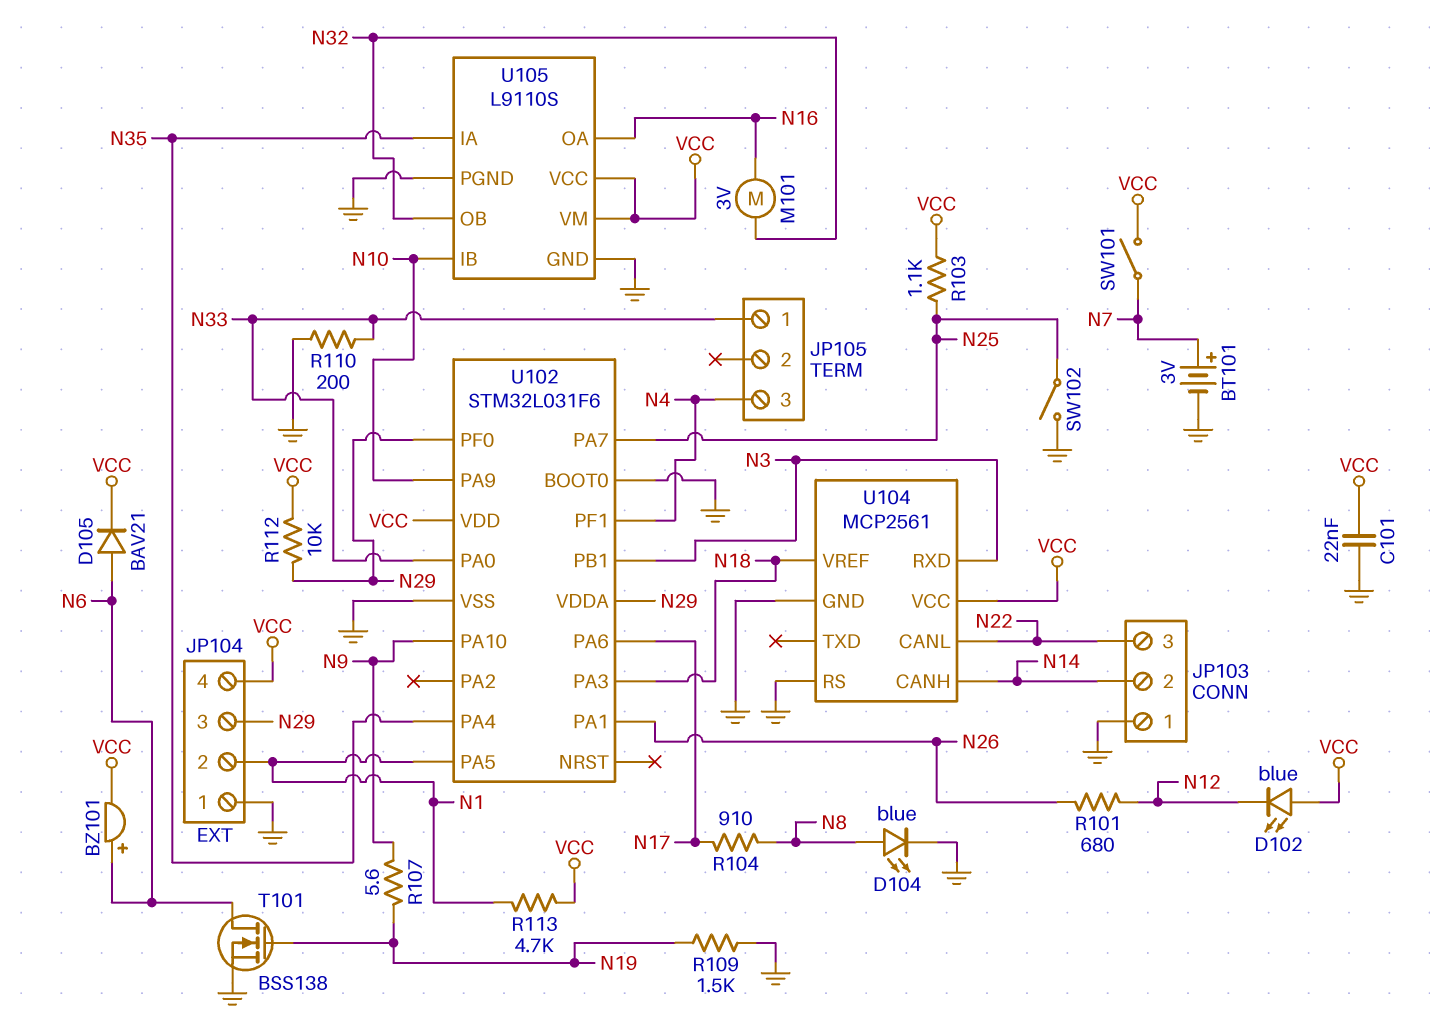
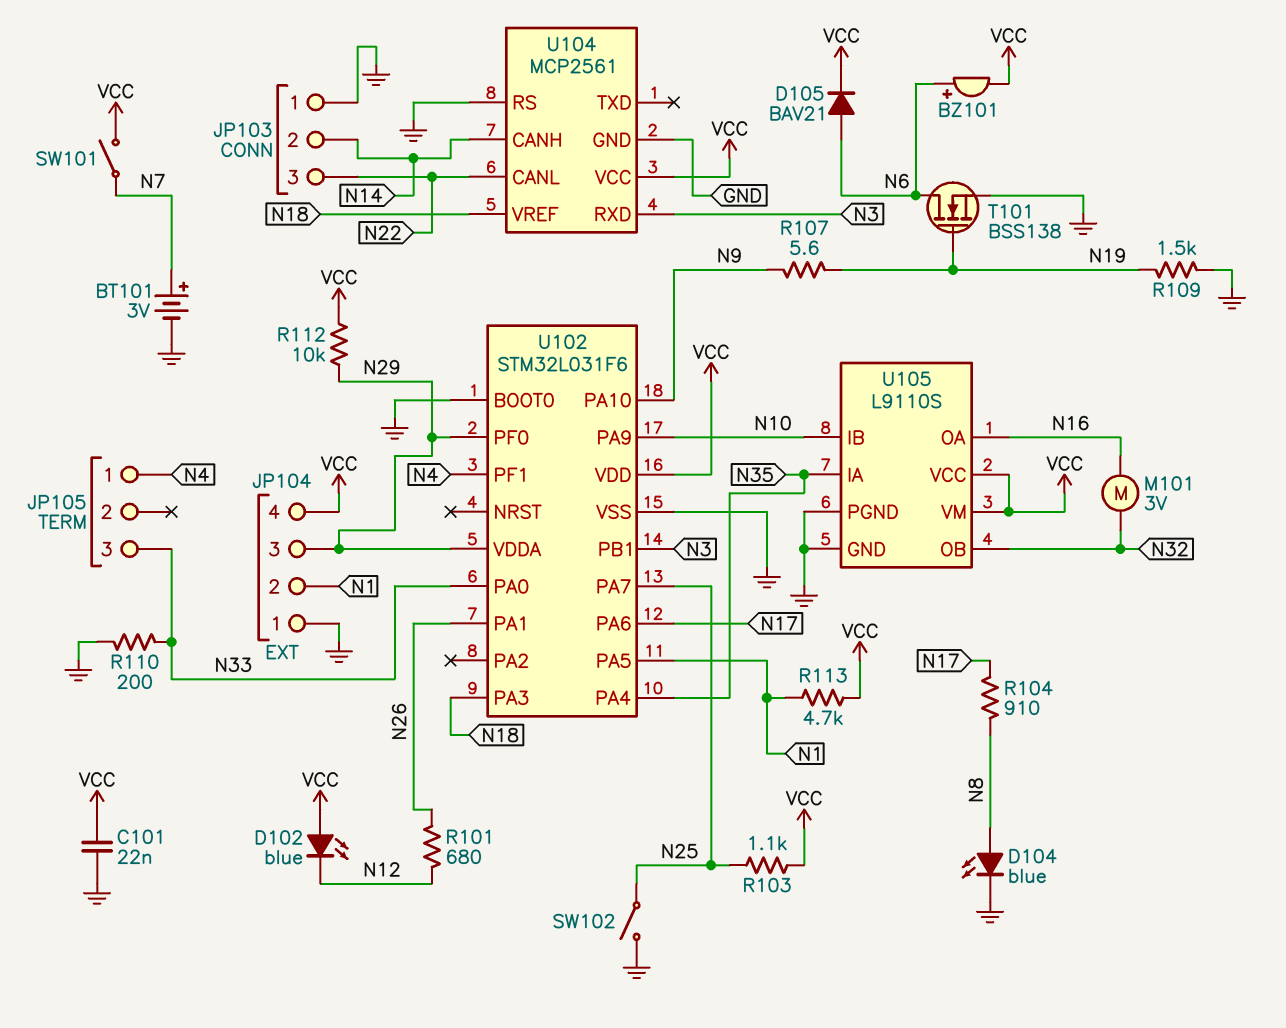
JP105 pin 1: N33 -> N4
JP105 pin 3: N4 -> N33

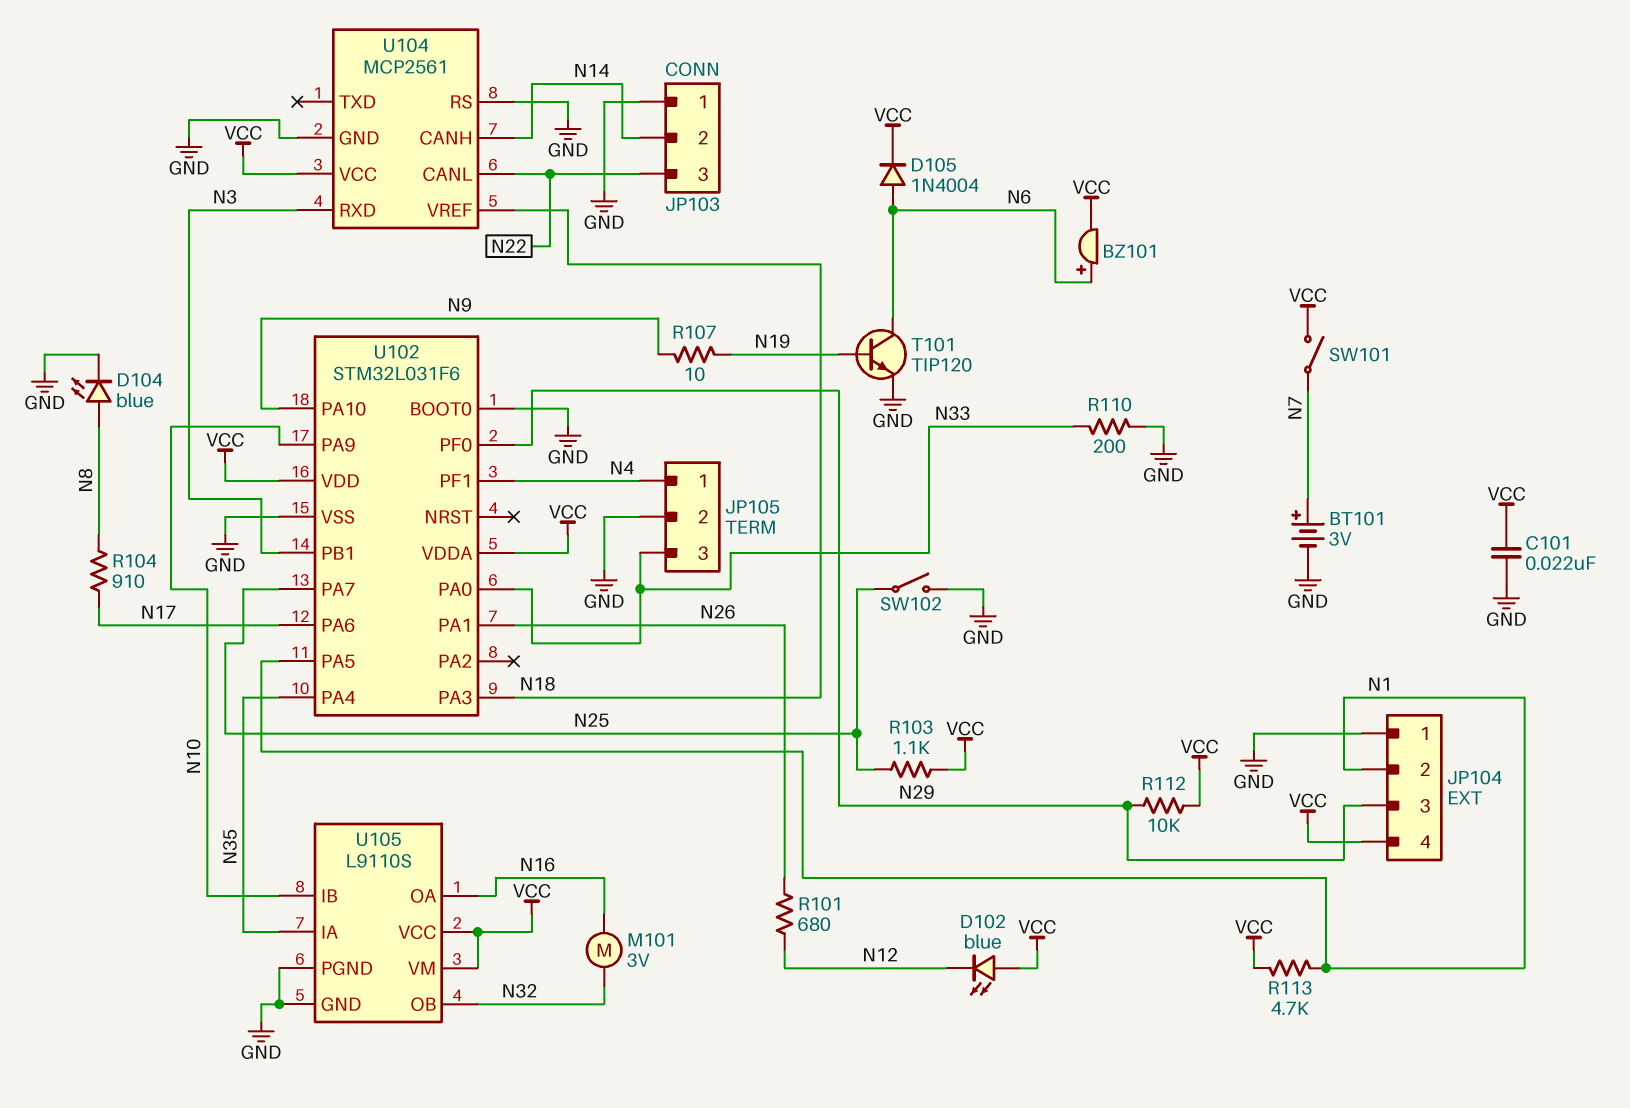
D105: diode BAV21 (A N6, K VCC) -> diode 1N4004 (A N6, K VCC)
JP105 pin 2: none -> GND
R107: 5.6 (N9, N19) -> 10 (N9, N19)
R109: 1.5k (GND, N19) -> none
T101: NMOS BSS138 (G N19, D N6, S GND) -> NPN TIP120 (B N19, C N6, E GND)
U102 pin VDDA: N29 -> VCC

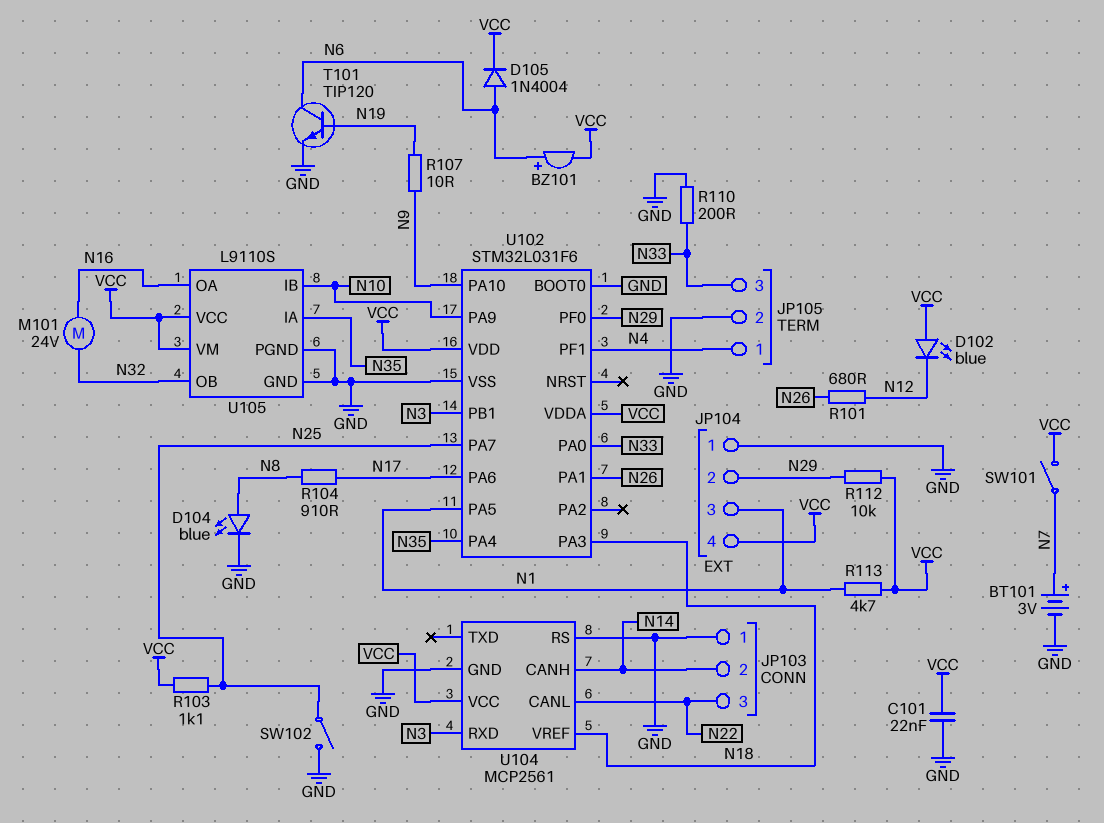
JP104 pin 2: N1 -> N29
JP104 pin 3: N29 -> N1
M101: motor 3V (N16, N32) -> motor 24V (N16, N32)

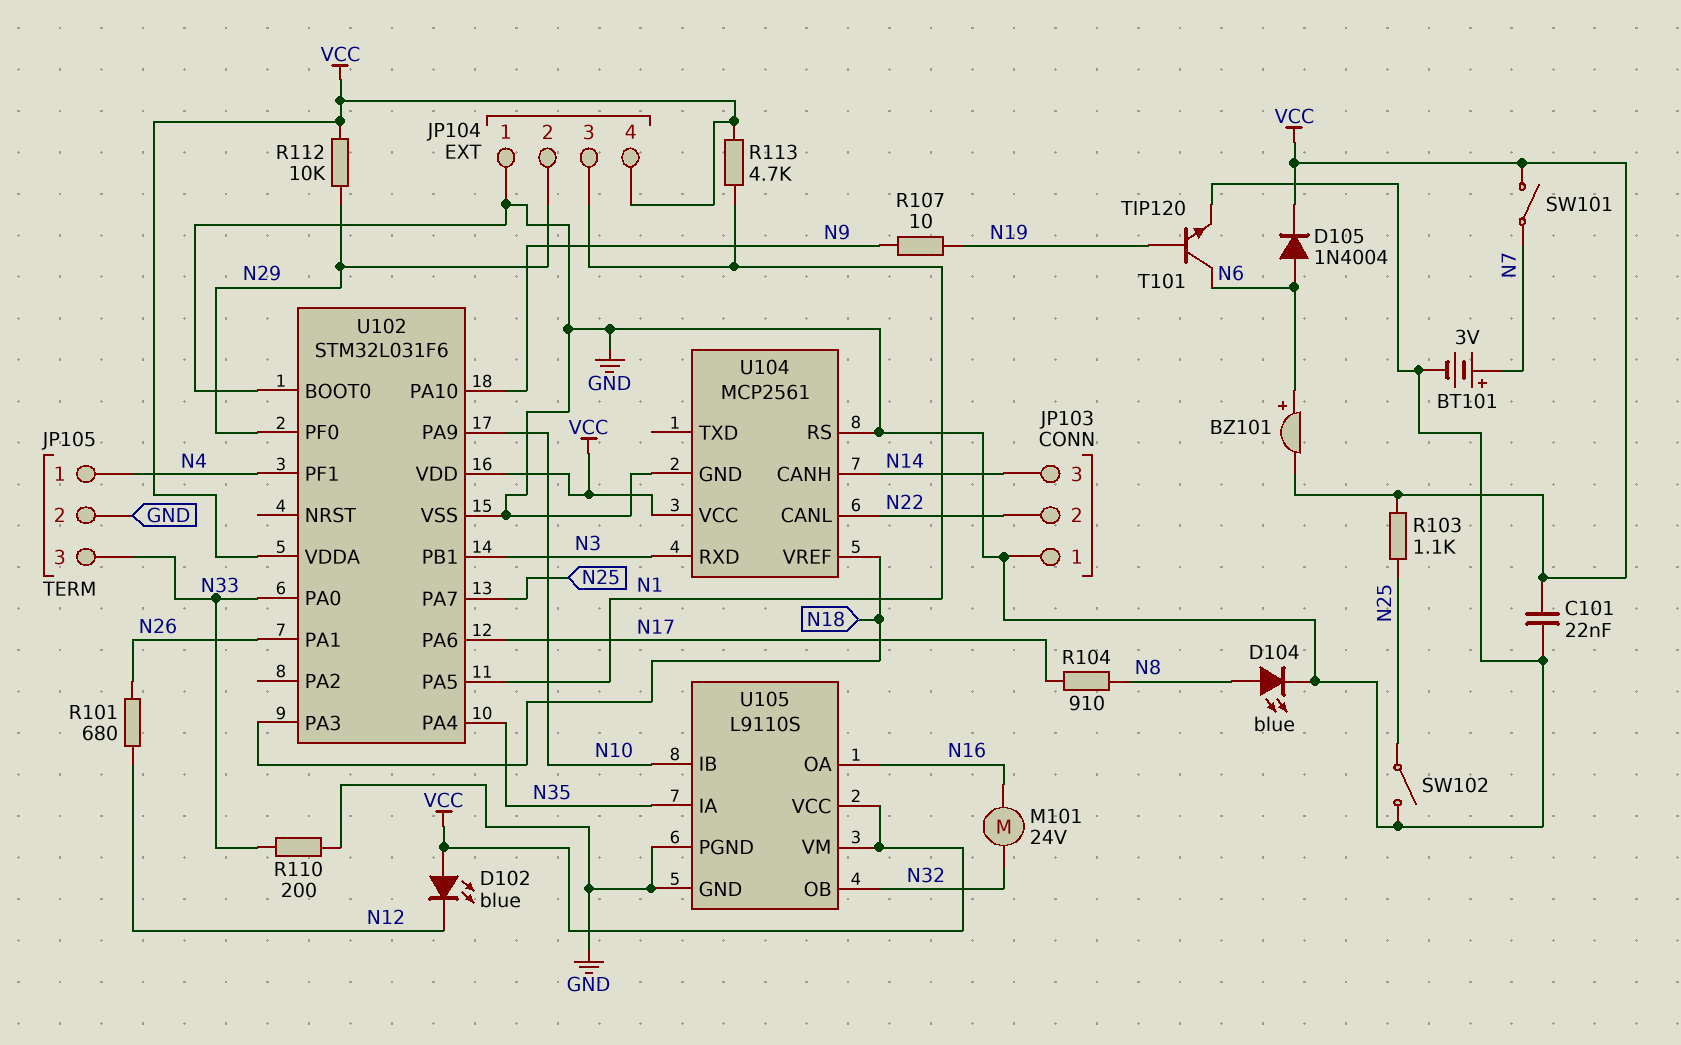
JP103 pin 2: N14 -> N22
JP103 pin 3: N22 -> N14

